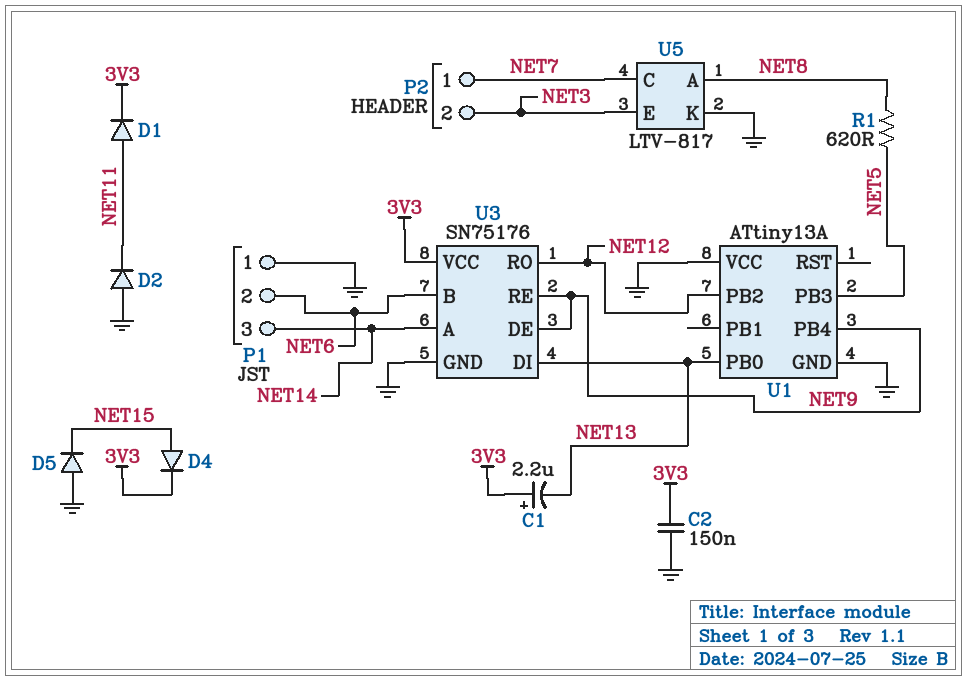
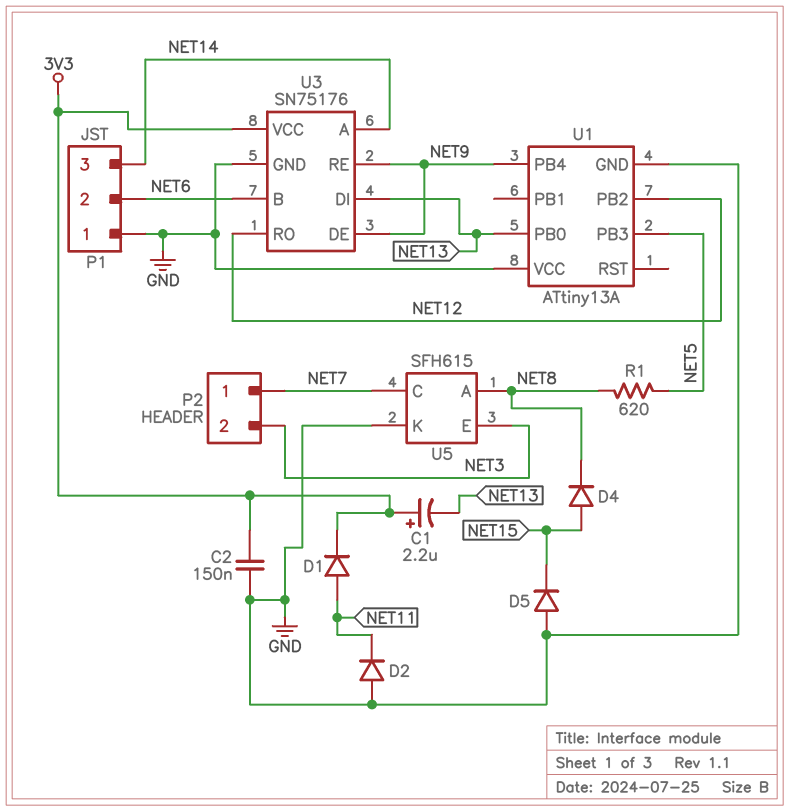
D4: diode (A NET15, K 3V3) -> diode (A NET15, K NET8)
U5: LTV-817 -> SFH615

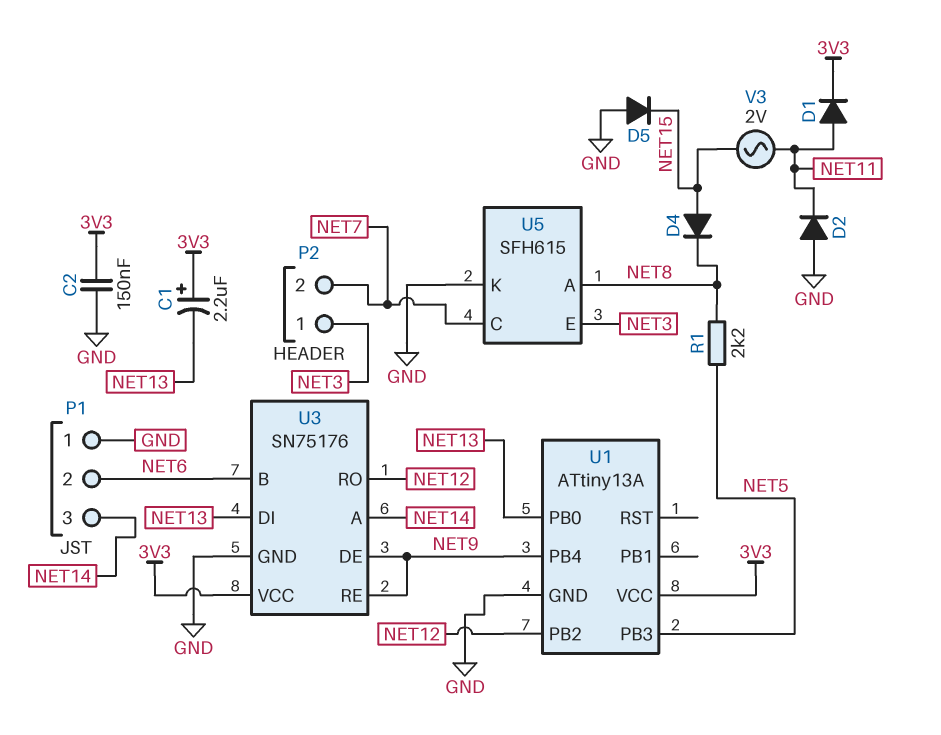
P2 pin 1: NET7 -> NET3
P2 pin 2: NET3 -> NET7
R1: 620 (NET5, NET8) -> 2.2k (NET5, NET8)
U1 pin VCC: GND -> 3V3
V3: none -> AC 2V (NET11, NET15)

